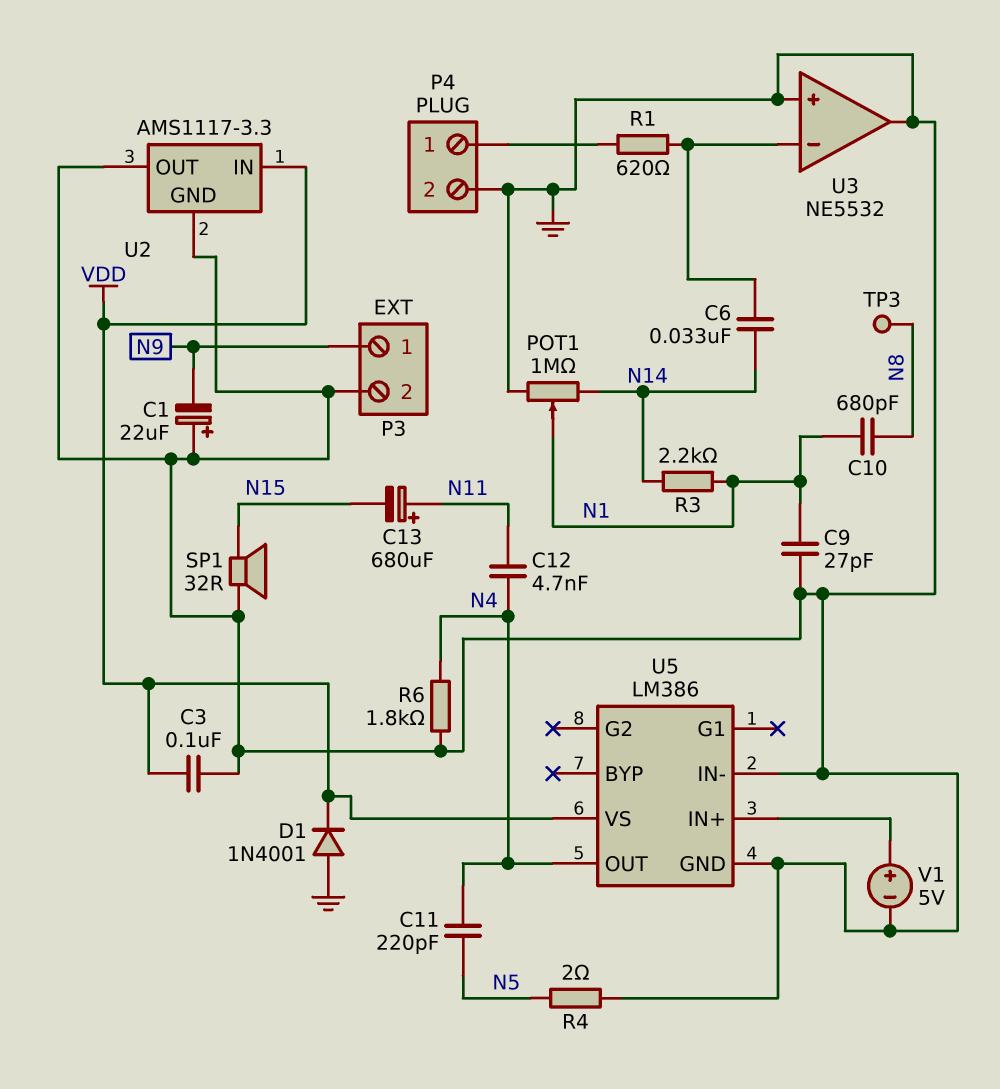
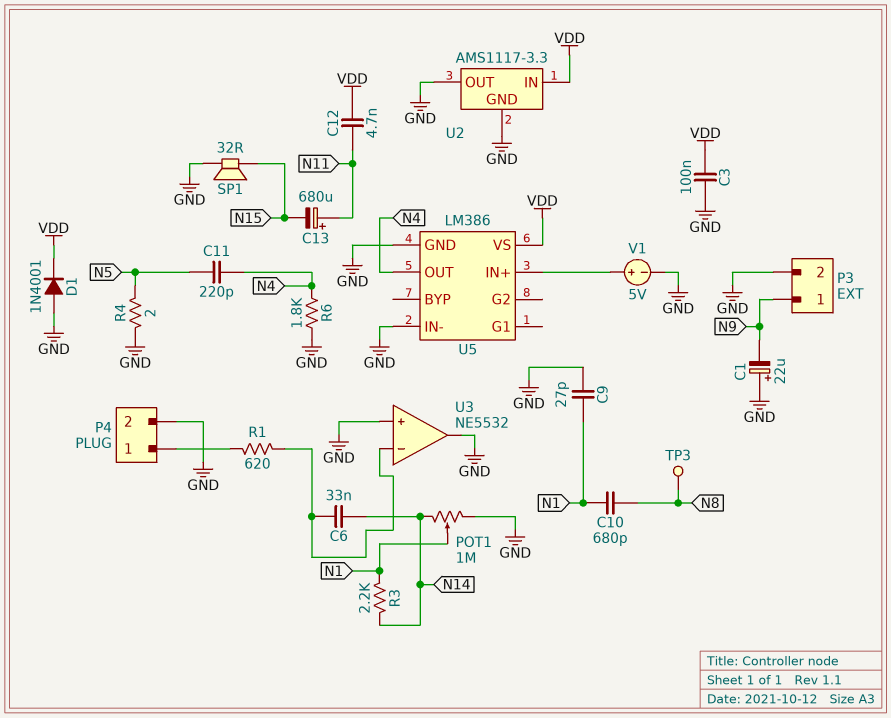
C12: 4.7nF (N4, N11) -> 4.7nF (N11, VDD)

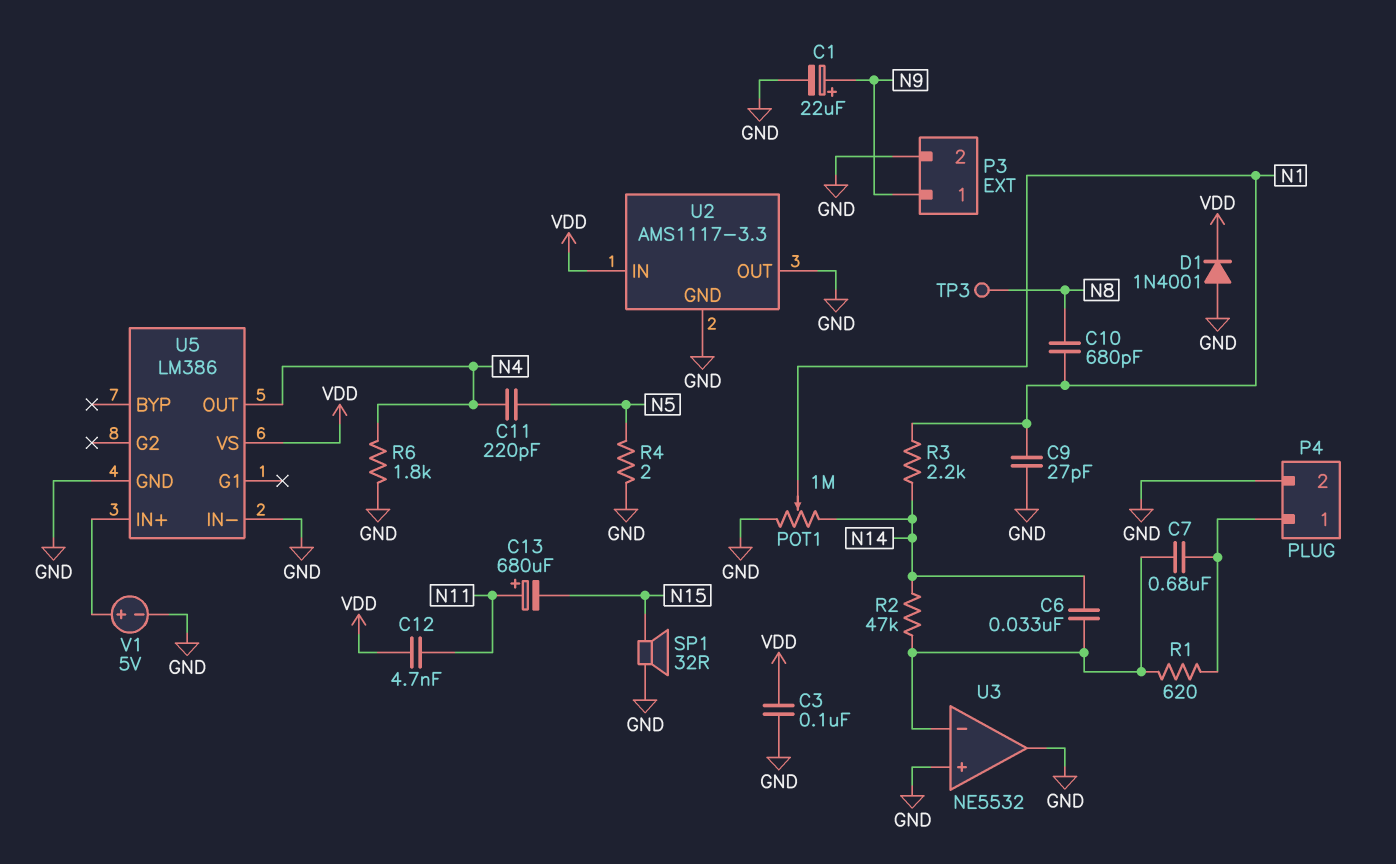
C1: 22uF (plus GND, minus N9) -> 22uF (plus N9, minus GND)
C7: none -> 680nF (P4/1, U3/in-)
R2: none -> 47k (N14, U3/in-)

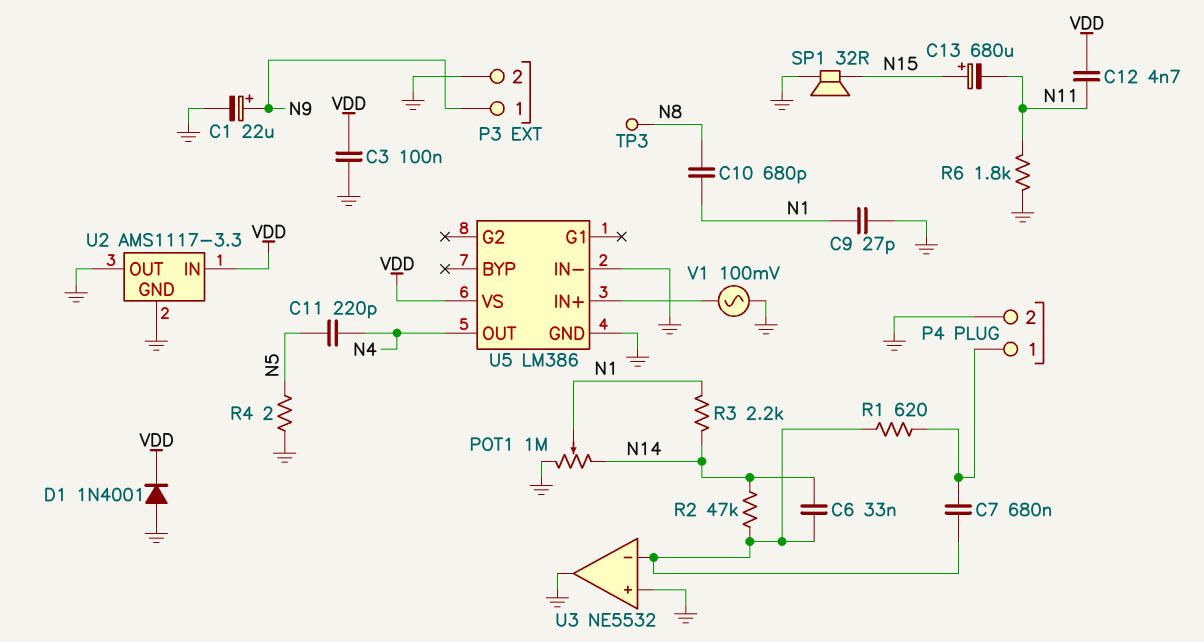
C13: 680uF (plus N11, minus N15) -> 680uF (plus N15, minus N11)
R6: 1.8k (GND, N4) -> 1.8k (GND, N11)
V1: 5V (plus U5/IN+, minus GND) -> AC 100mV (GND, U5/IN+)

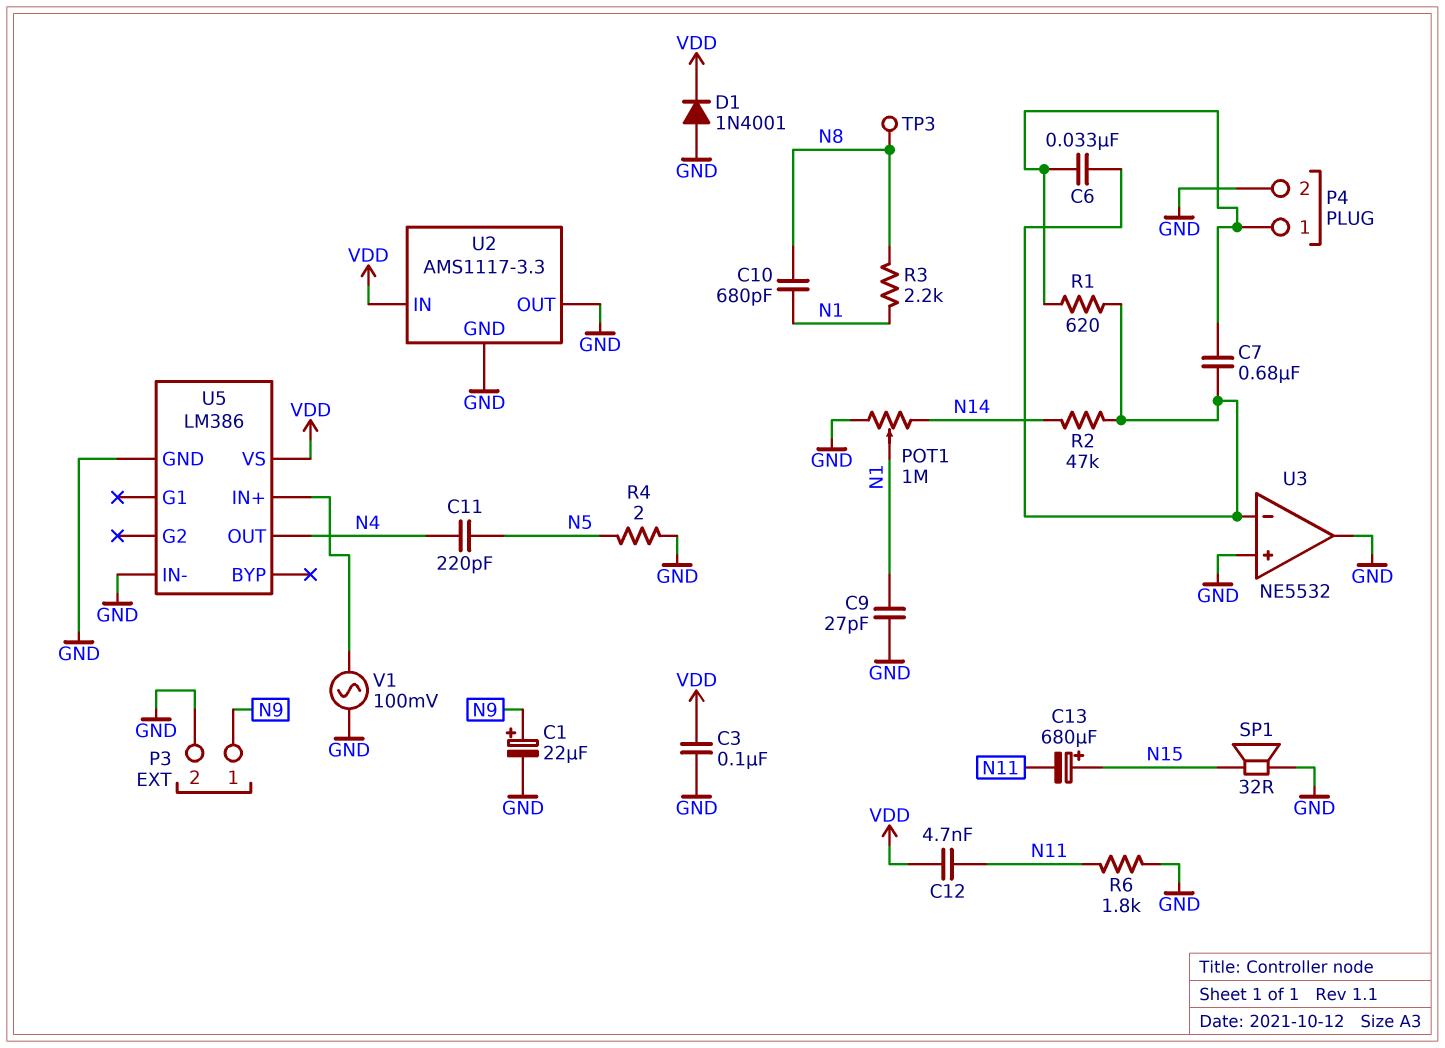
C6: 33nF (N14, U3/in-) -> 33nF (P4/1, U3/in-)
R3: 2.2k (N1, N14) -> 2.2k (N1, N8)

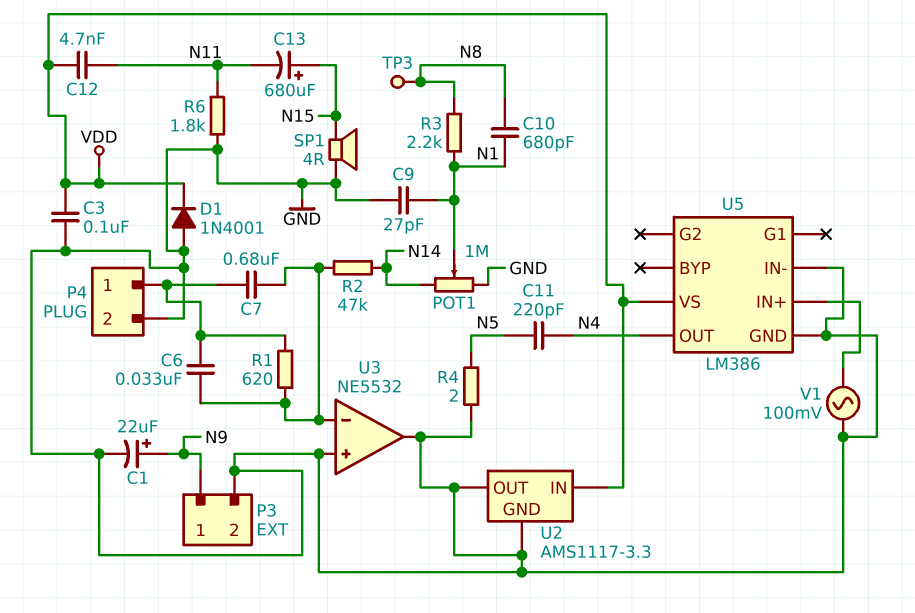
SP1: speaker 32R (GND, N15) -> speaker 4R (GND, N15)

